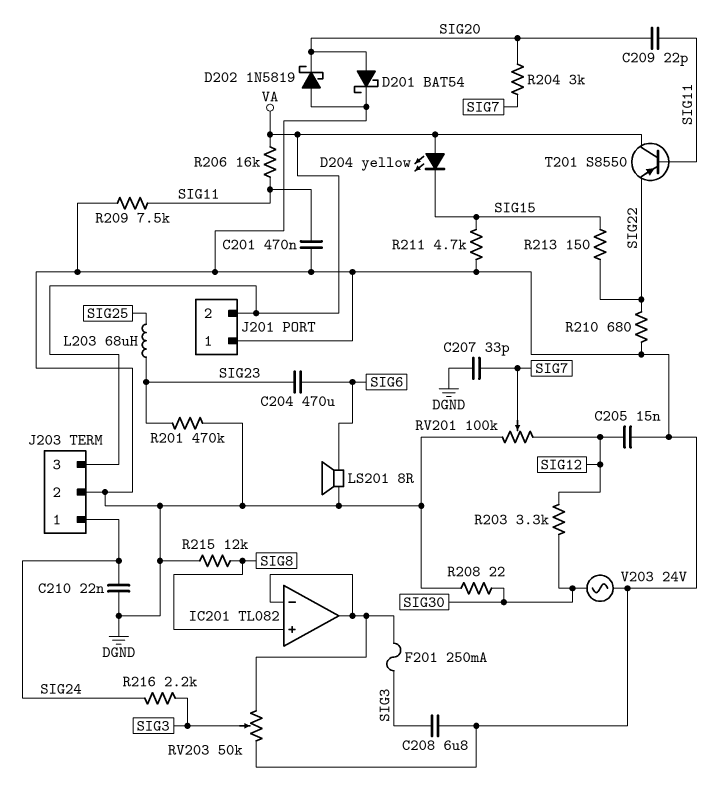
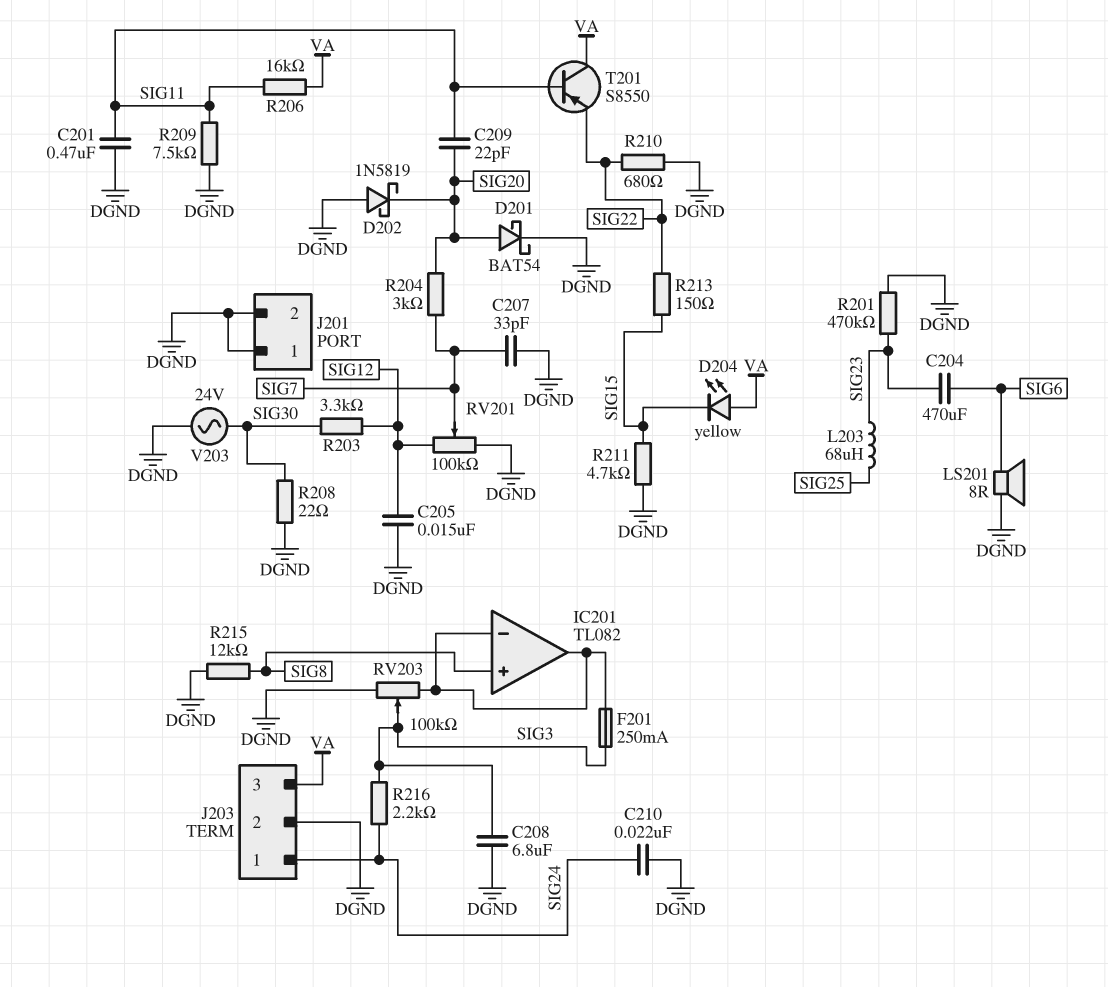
J201 pin 2: VA -> DGND
RV203: 50k (DGND, IC201/in-, wiper SIG3) -> 100k (DGND, IC201/in-, wiper SIG3)

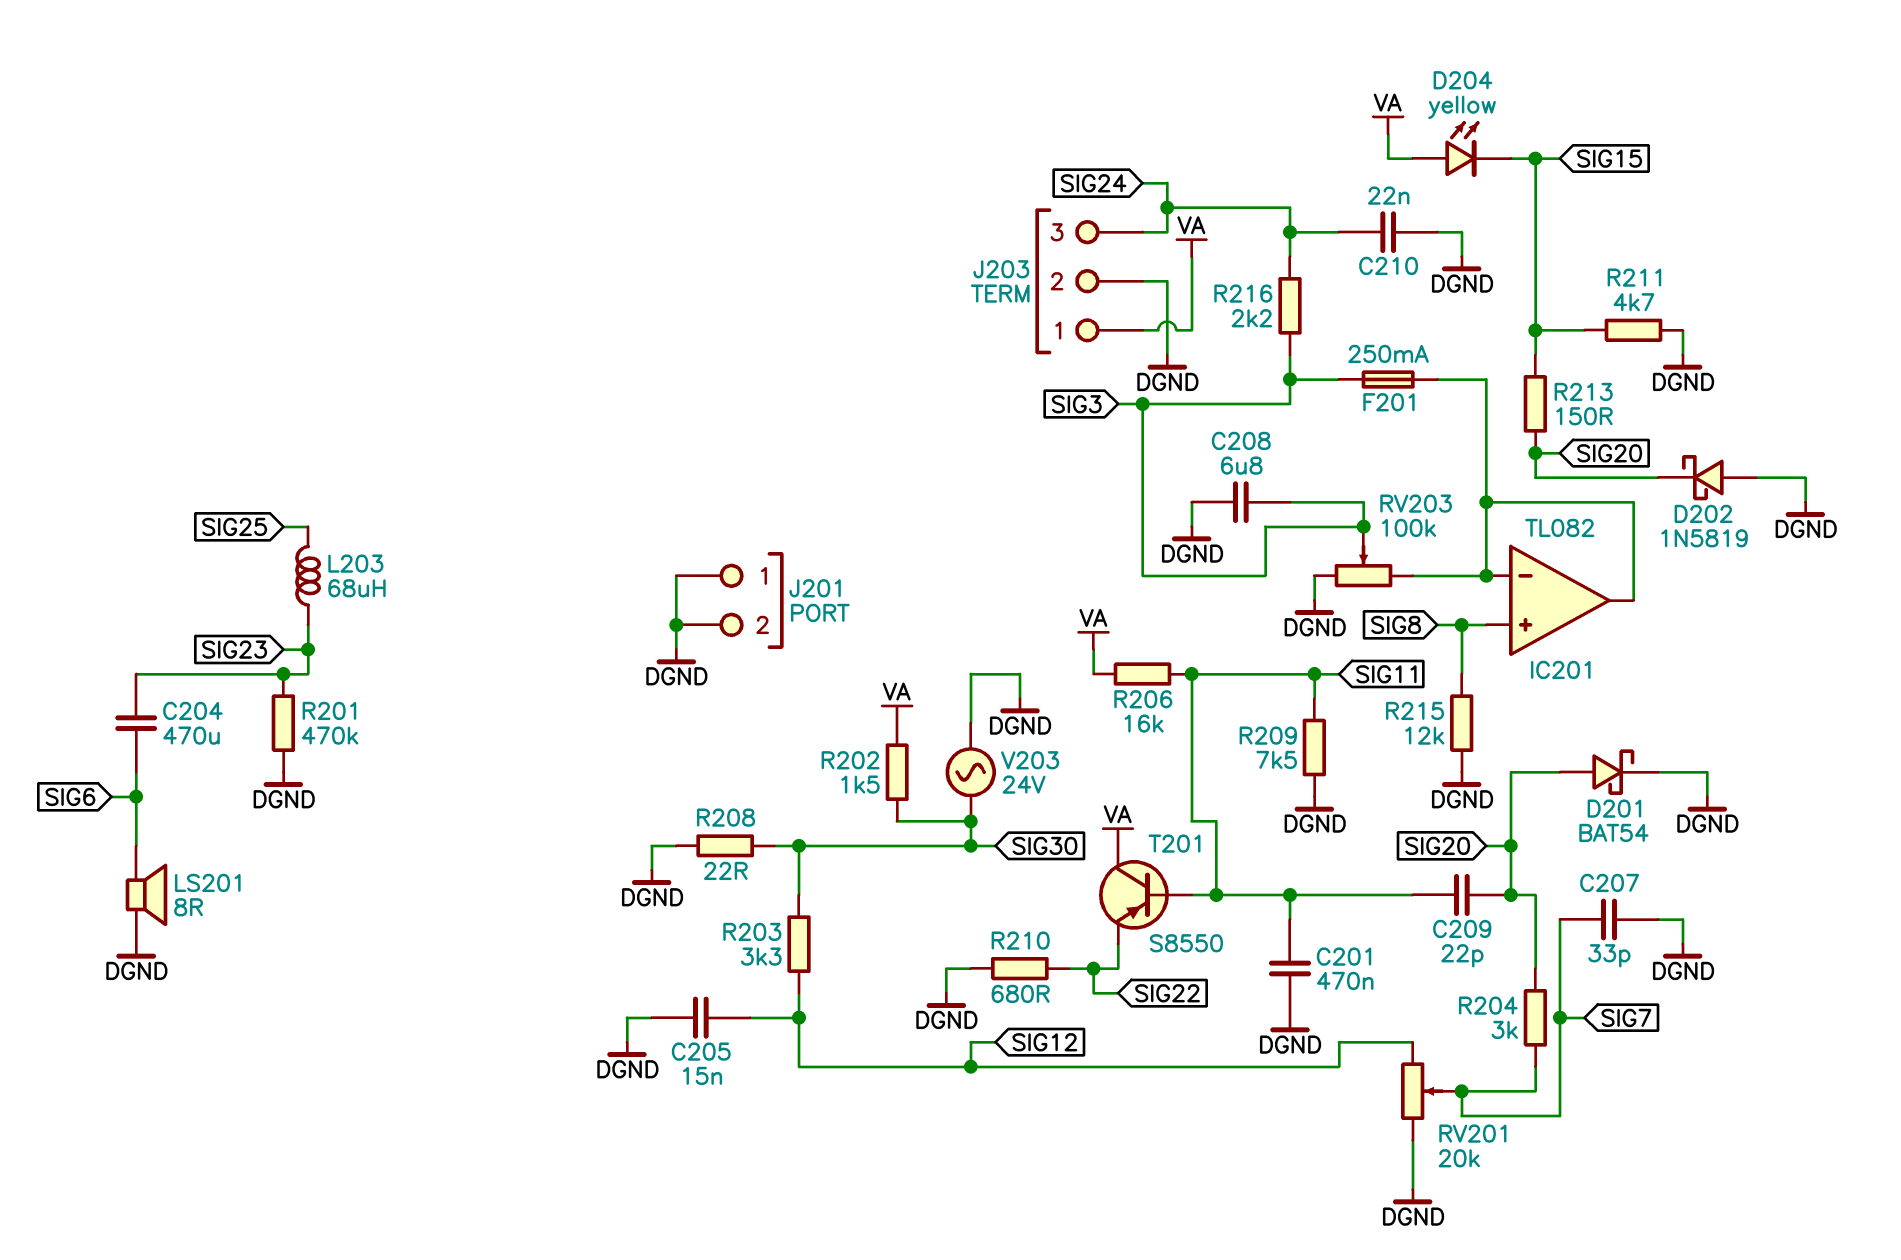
J203 pin 1: SIG24 -> VA
J203 pin 3: VA -> SIG24
R202: none -> 1.5k (SIG30, VA)
R213: 150 (SIG15, SIG22) -> 150 (SIG15, SIG20)
RV201: 100k (DGND, SIG12, wiper SIG7) -> 20k (DGND, SIG12, wiper SIG7)

